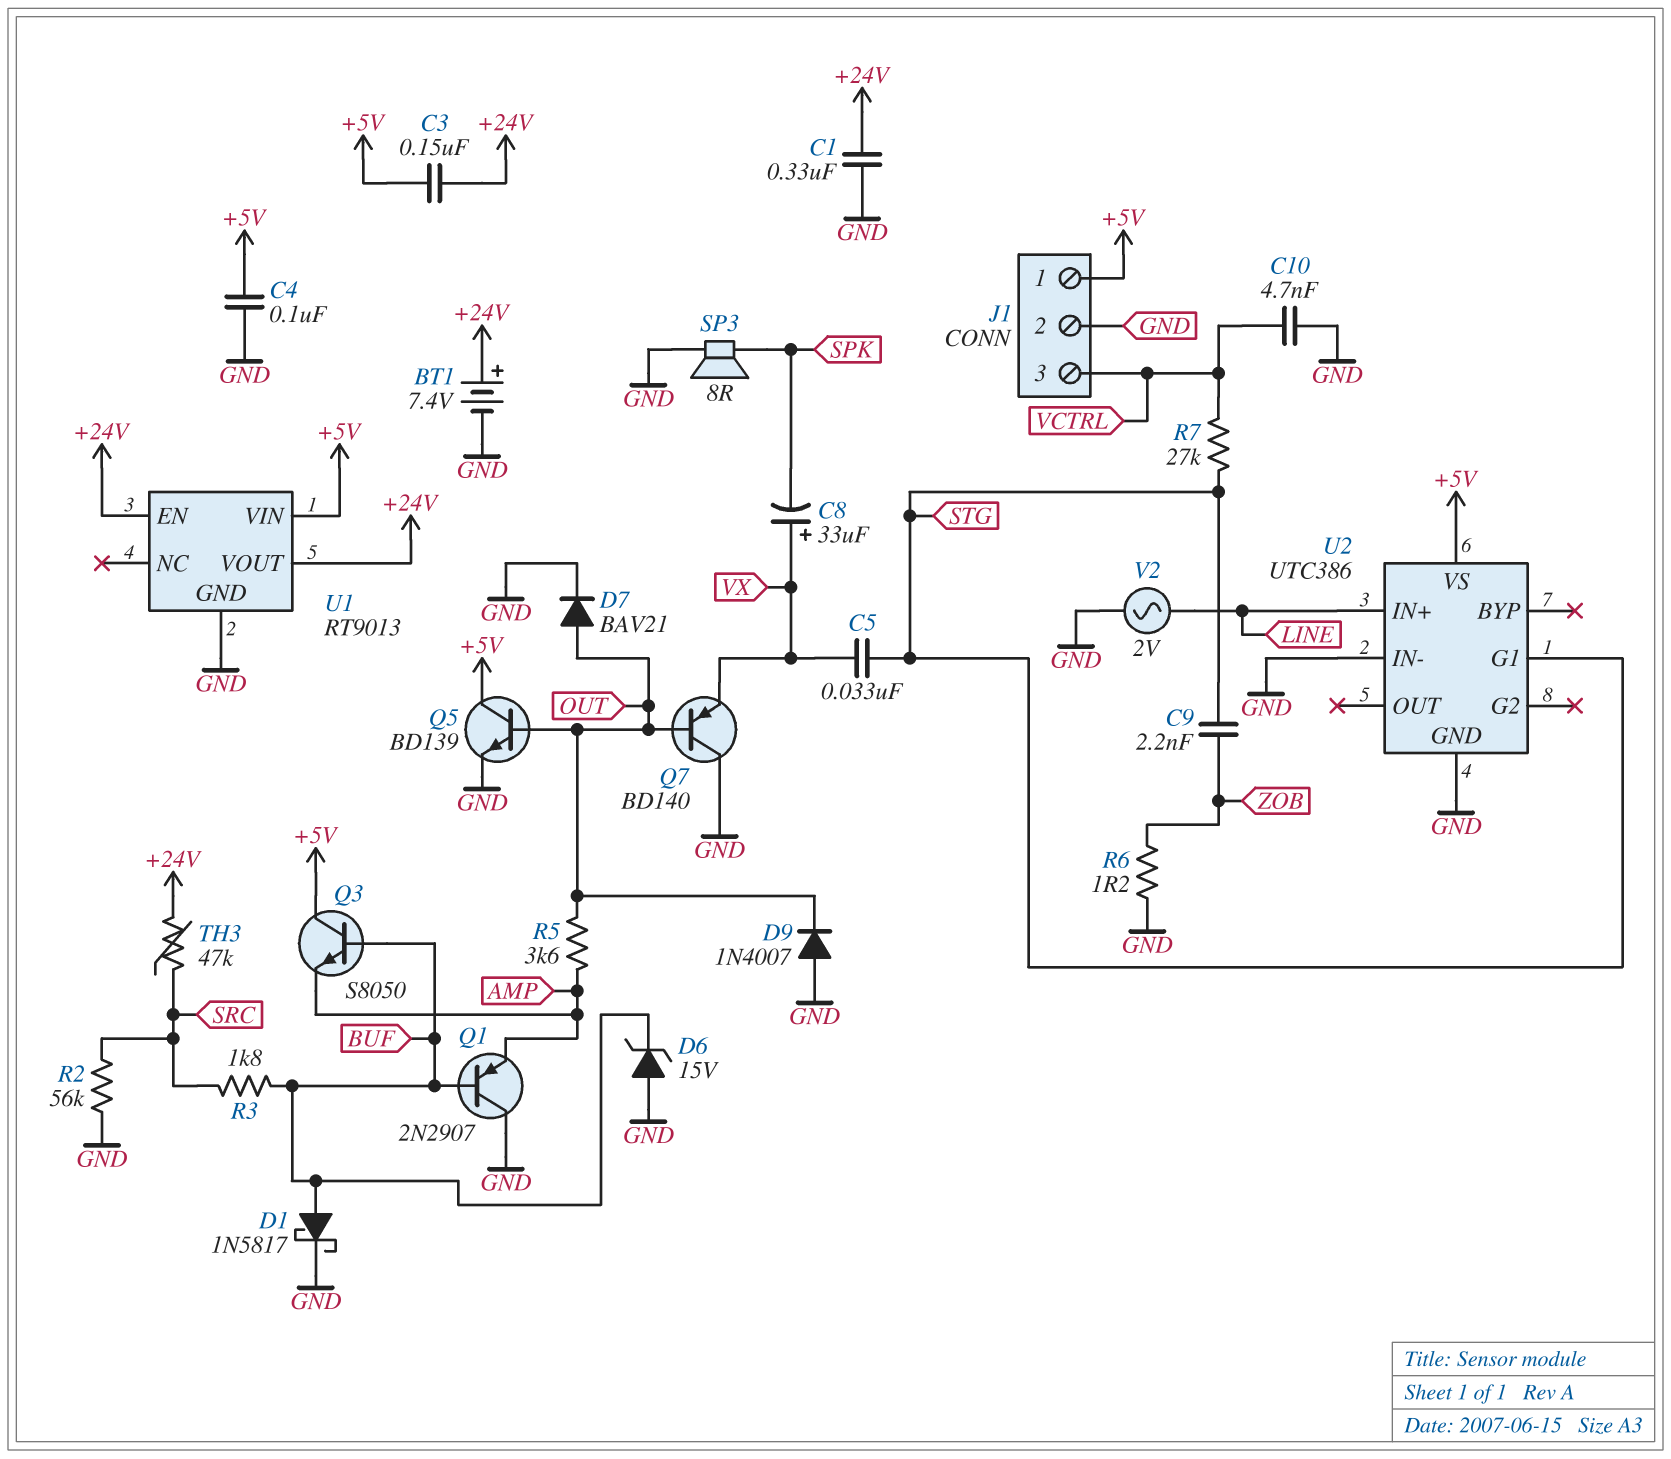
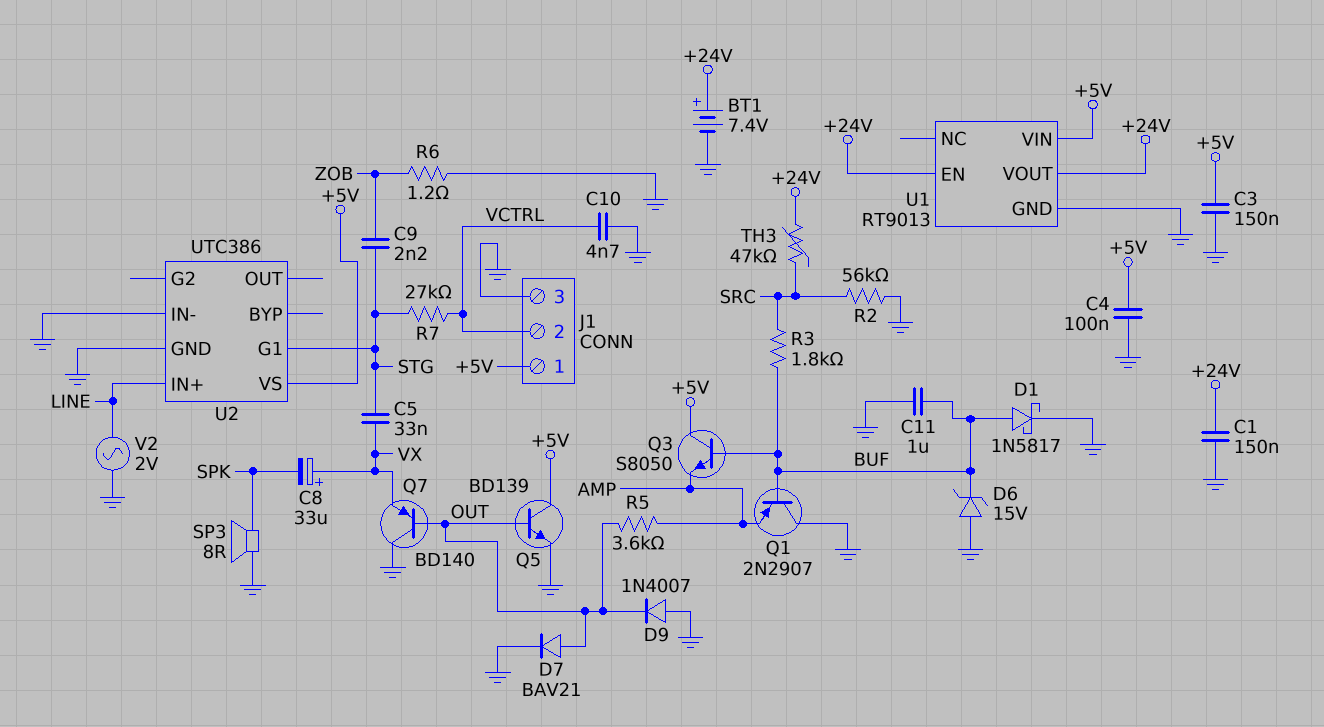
C1: 330nF (+24V, GND) -> 150nF (+24V, GND)
C3: 150nF (+5V, +24V) -> 150nF (+5V, GND)
C11: none -> 1uF (BUF, GND)
J1 pin 2: GND -> VCTRL
J1 pin 3: VCTRL -> GND

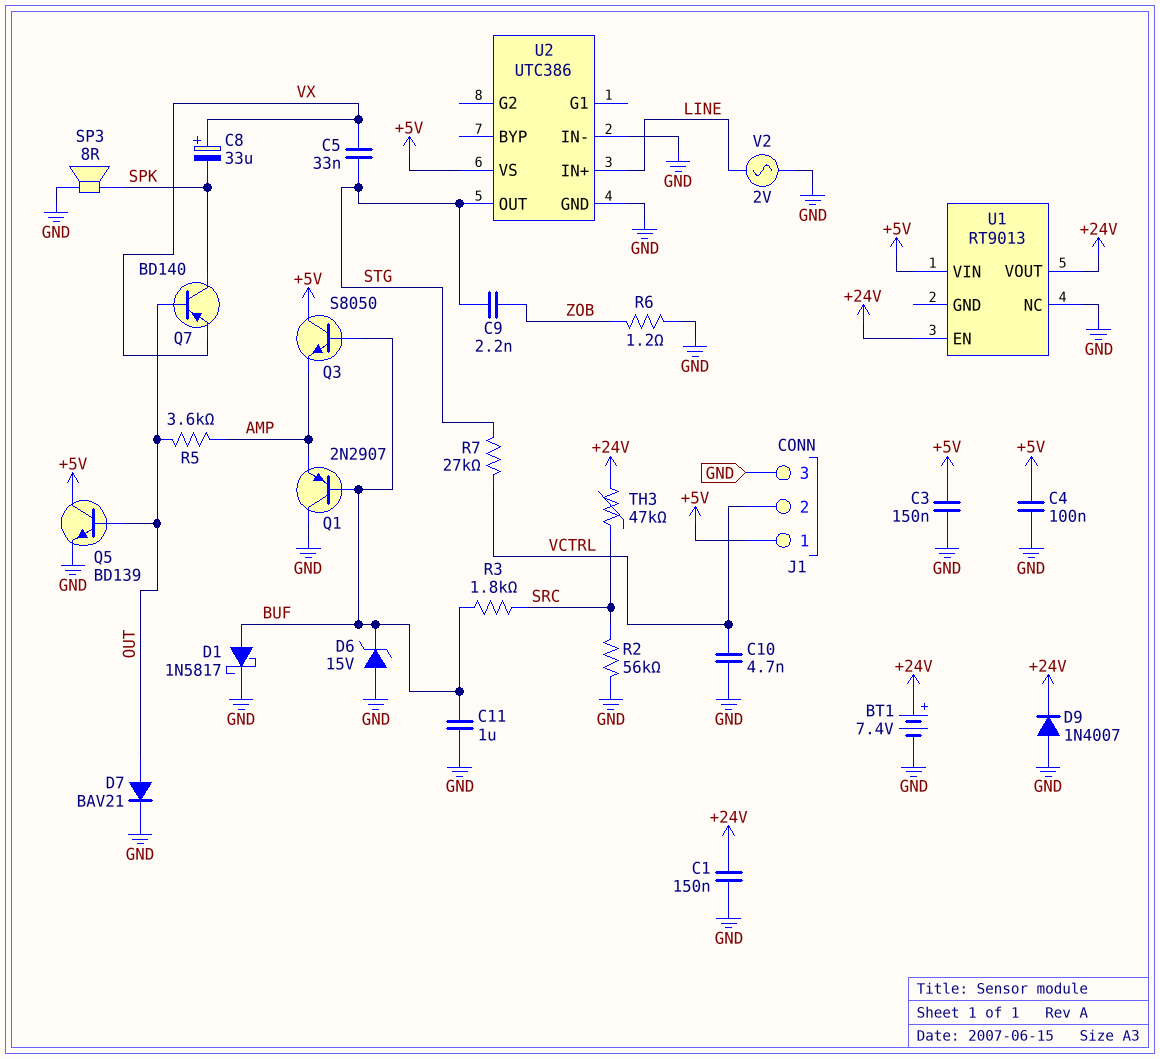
D9: diode 1N4007 (A GND, K OUT) -> diode 1N4007 (A GND, K +24V)
Q7: PNP BD140 (B OUT, C GND, E VX) -> PNP BD140 (B OUT, C SPK, E VX)
U1 pin GND: GND -> none
U1 pin NC: none -> GND
U2 pin G1: STG -> none
U2 pin OUT: none -> STG

